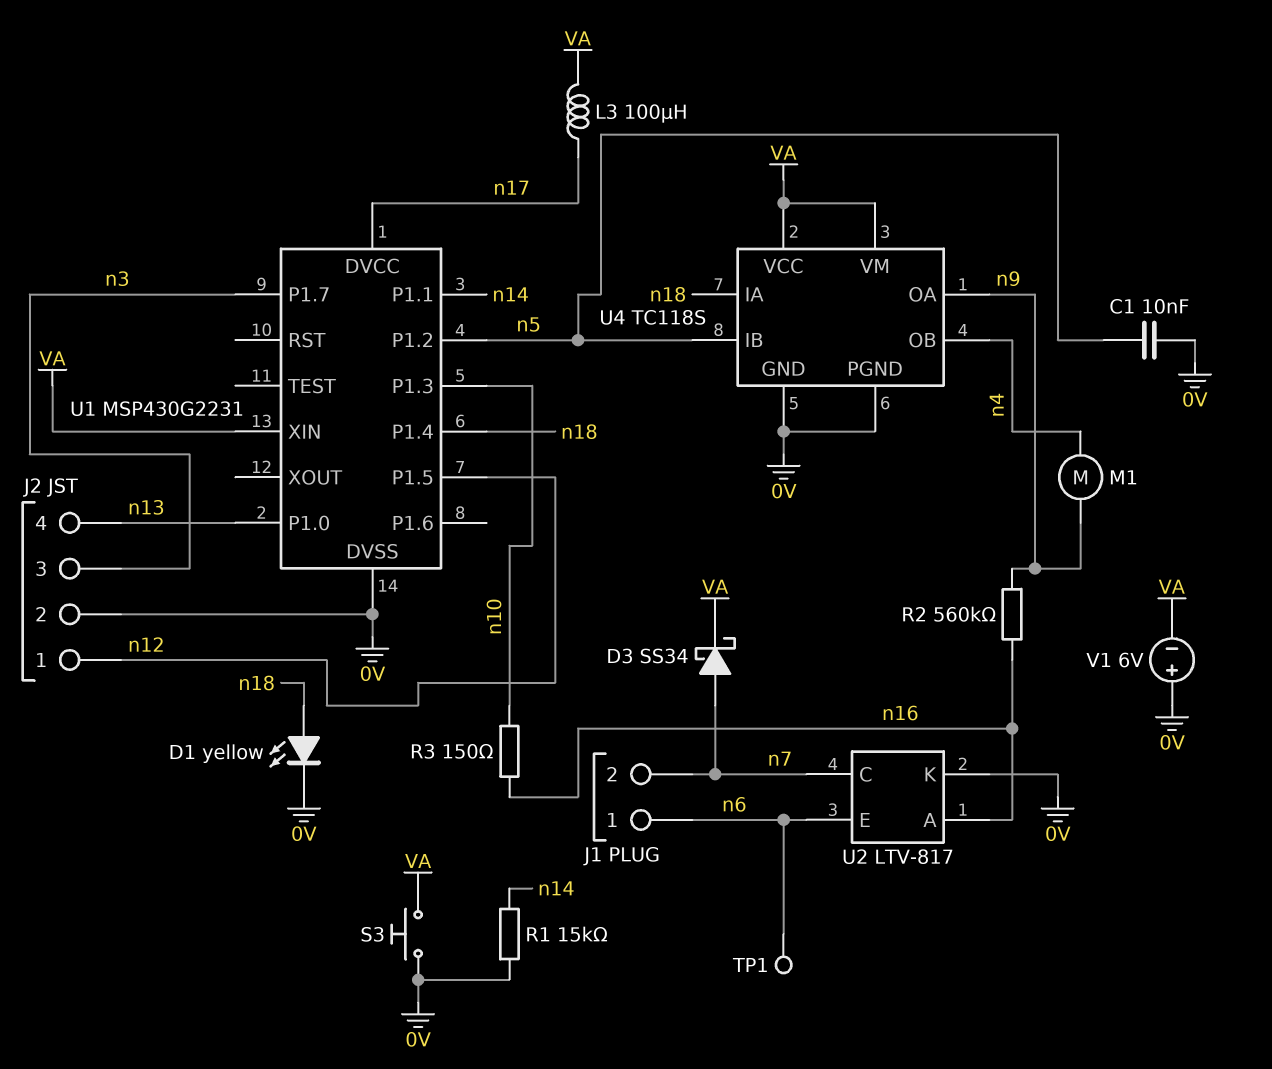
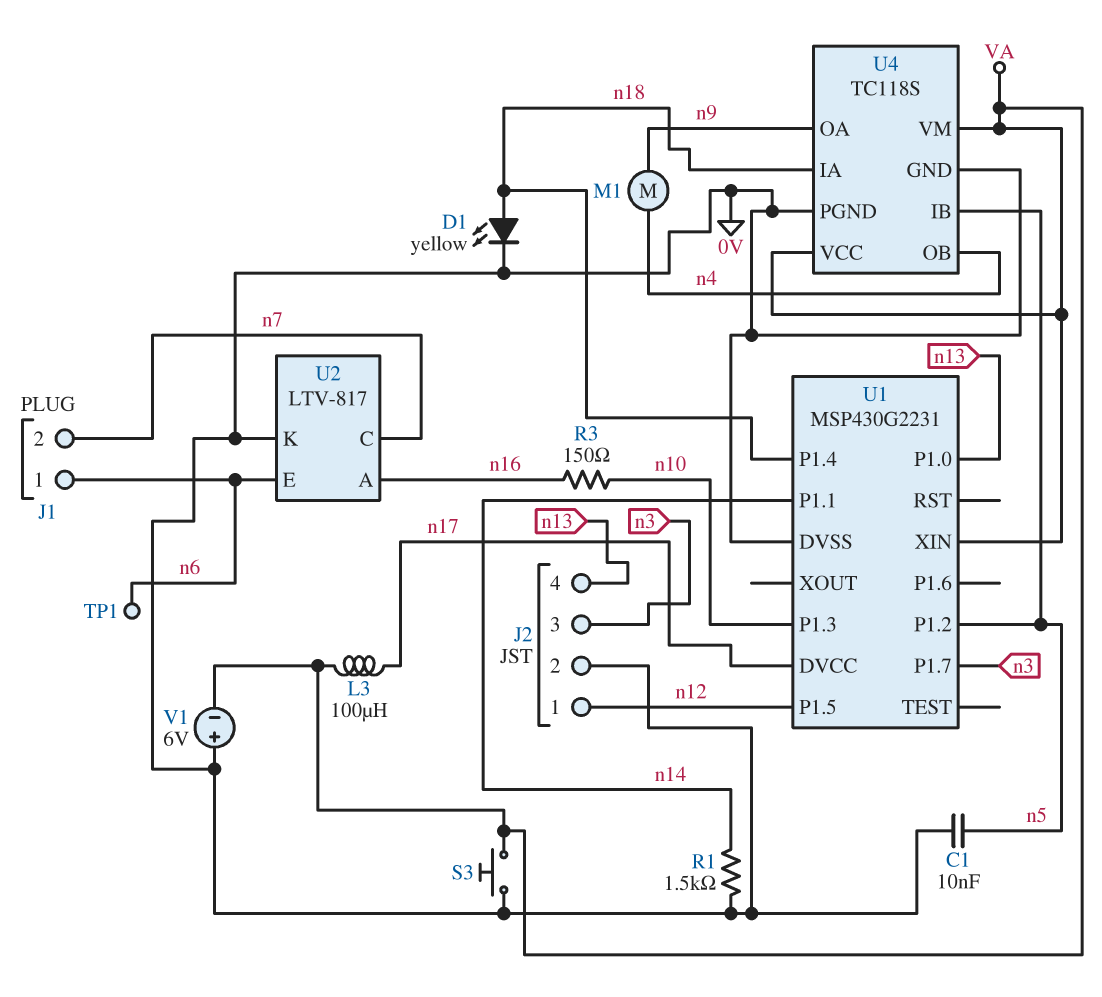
D3: schottky SS34 (A n7, K VA) -> none
R1: 15k (0V, n14) -> 1.5k (0V, n14)
R2: 560k (n9, n16) -> none

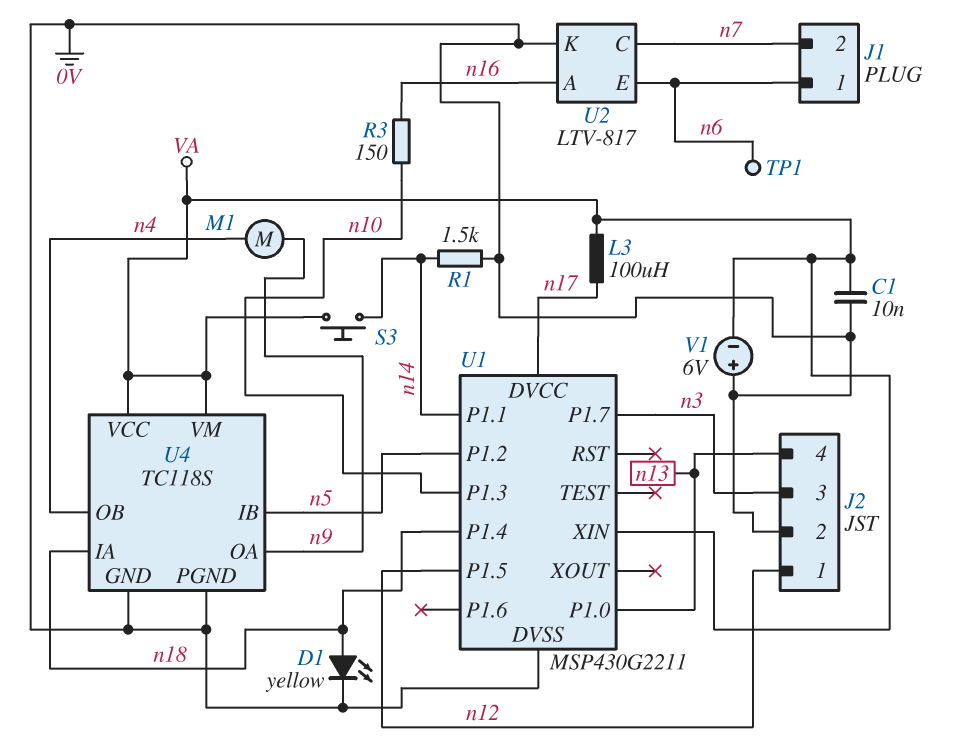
C1: 10nF (0V, n5) -> 10nF (0V, VA)
S3: button (0V, VA) -> button (VA, n14)
U1: MSP430G2231 -> MSP430G2211

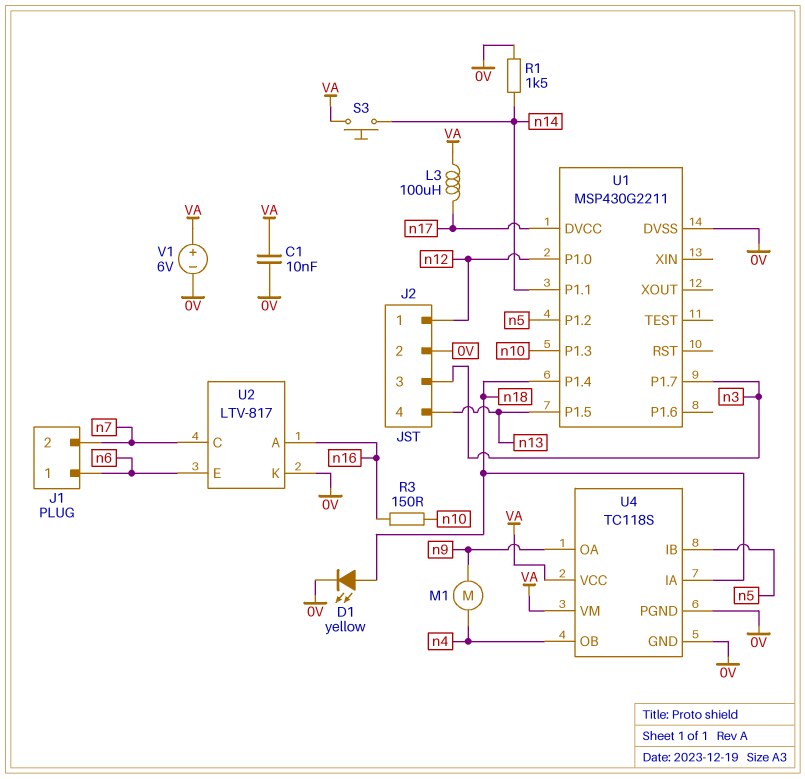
TP1: test point (n6) -> none
U1 pin P1.0: n13 -> n12
U1 pin P1.5: n12 -> n13
U1 pin XIN: VA -> none
V1: 6V (plus 0V, minus VA) -> 6V (plus VA, minus 0V)

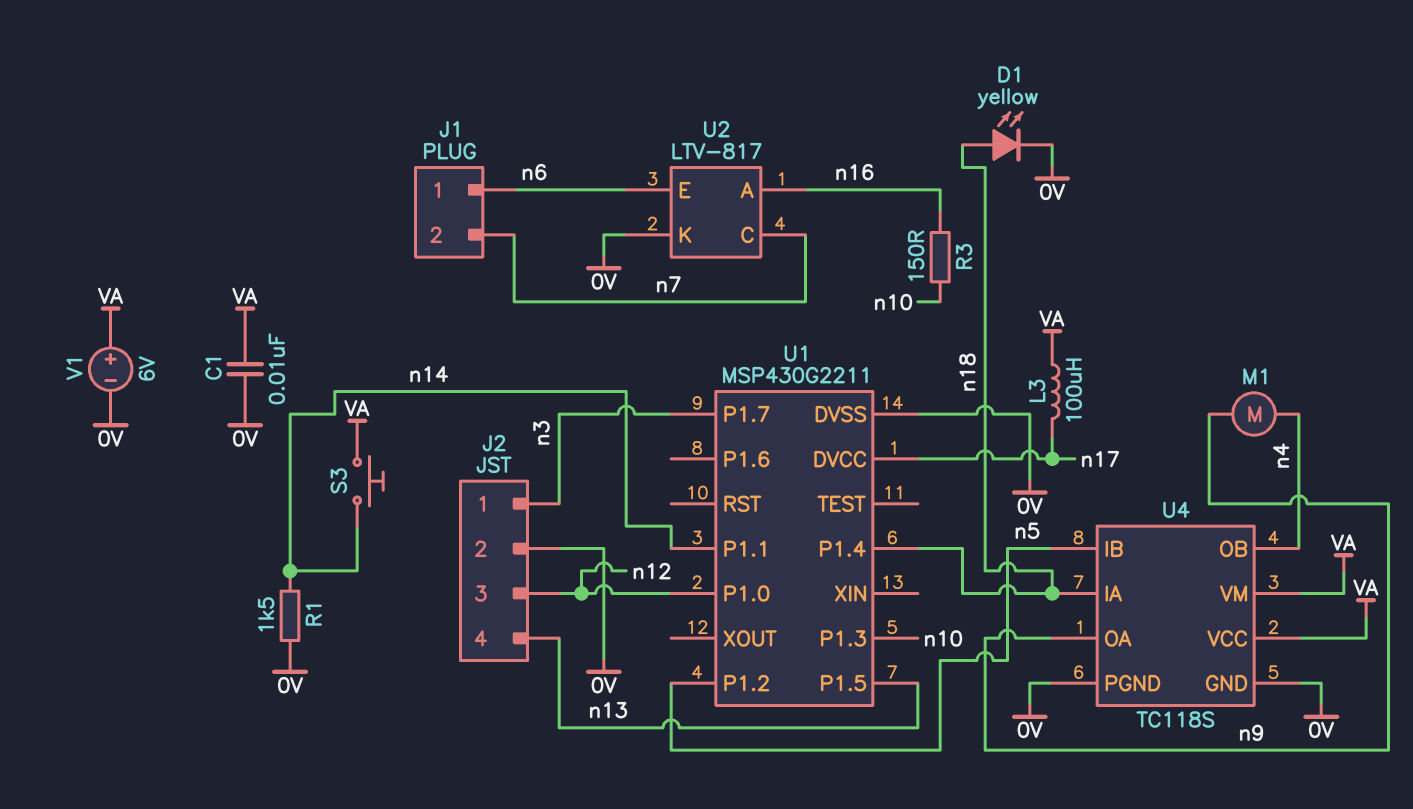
J2 pin 1: n12 -> n3
J2 pin 3: n3 -> n12

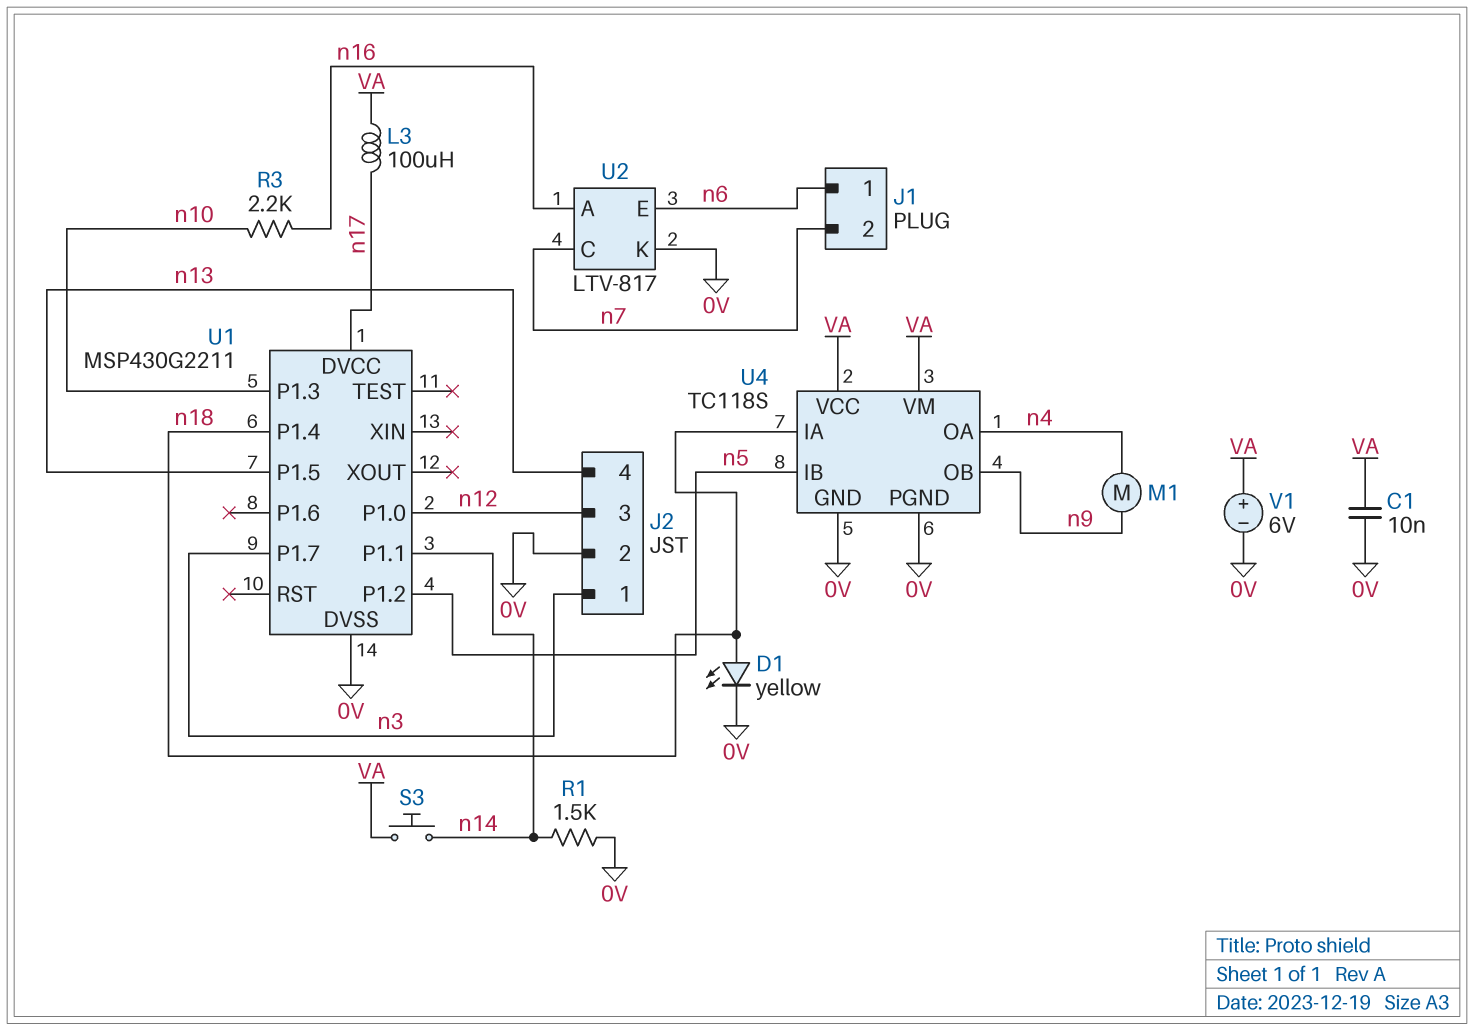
R3: 150 (n10, n16) -> 2.2k (n10, n16)
U4 pin OA: n9 -> n4
U4 pin OB: n4 -> n9

